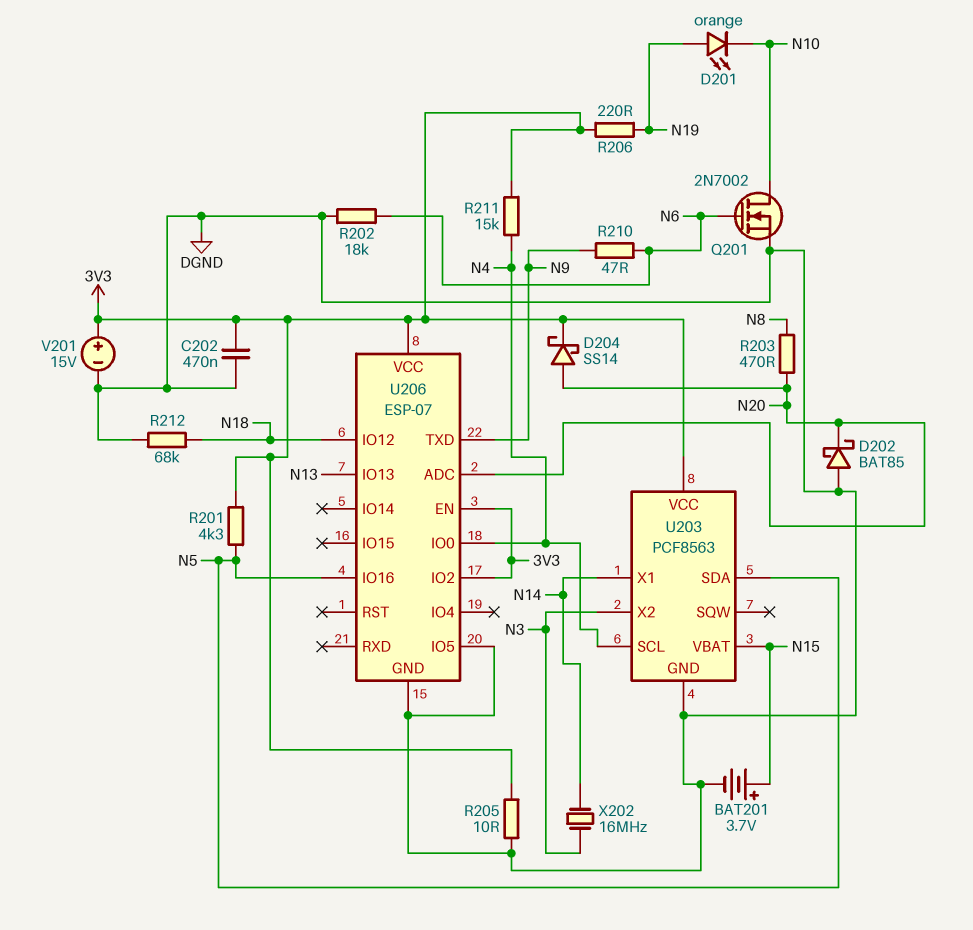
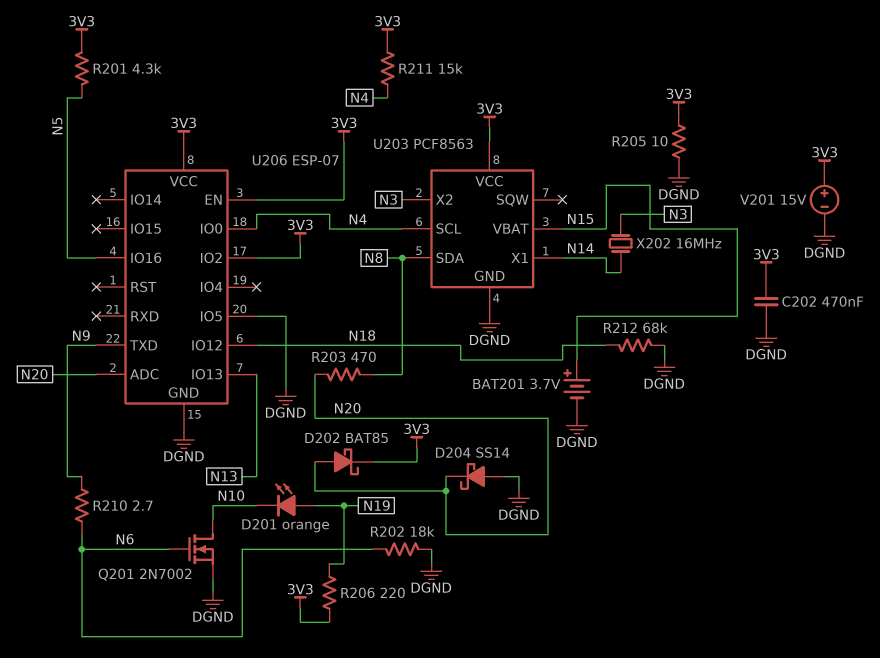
D202: schottky BAT85 (A DGND, K N20) -> schottky BAT85 (A N20, K 3V3)
D204: schottky SS14 (A N20, K 3V3) -> schottky SS14 (A DGND, K N20)
R210: 47 (N6, N9) -> 2.7 (N6, N9)
U203 pin SDA: N5 -> N8

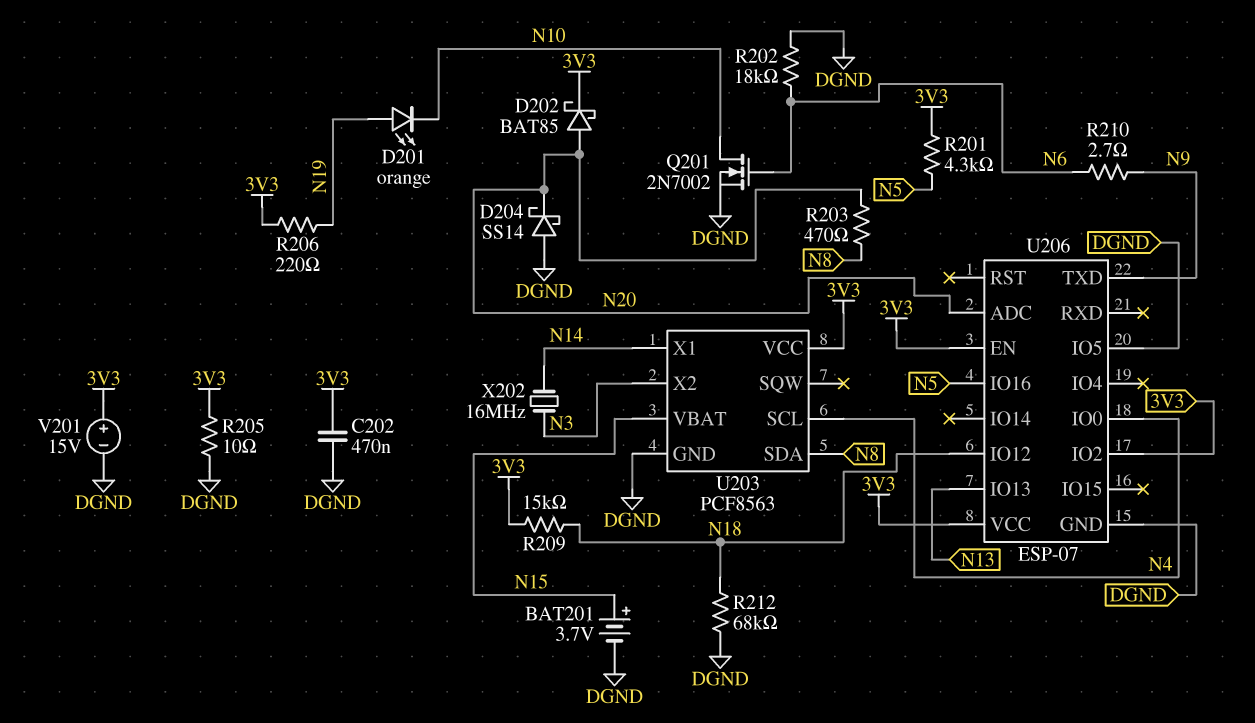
R209: none -> 15k (3V3, N18)
R211: 15k (3V3, N4) -> none

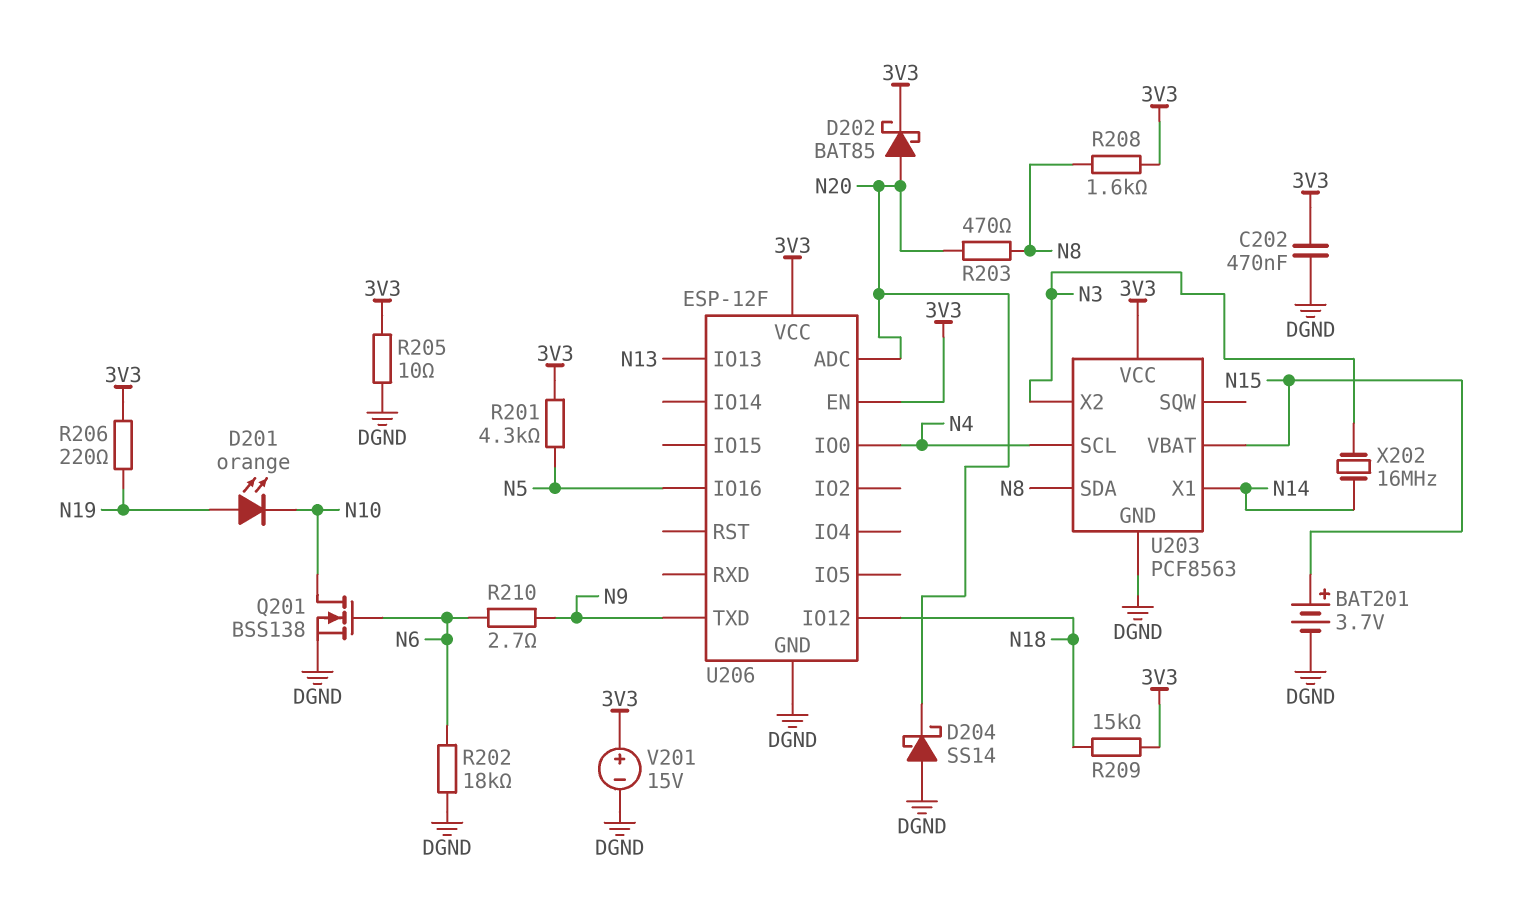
Q201: NMOS 2N7002 (G N6, D N10, S DGND) -> NMOS BSS138 (G N6, D N10, S DGND)
R208: none -> 1.6k (3V3, N8)
R212: 68k (DGND, N18) -> none
U206: ESP-07 -> ESP-12F
U206 pin IO2: 3V3 -> none
U206 pin IO5: DGND -> none

